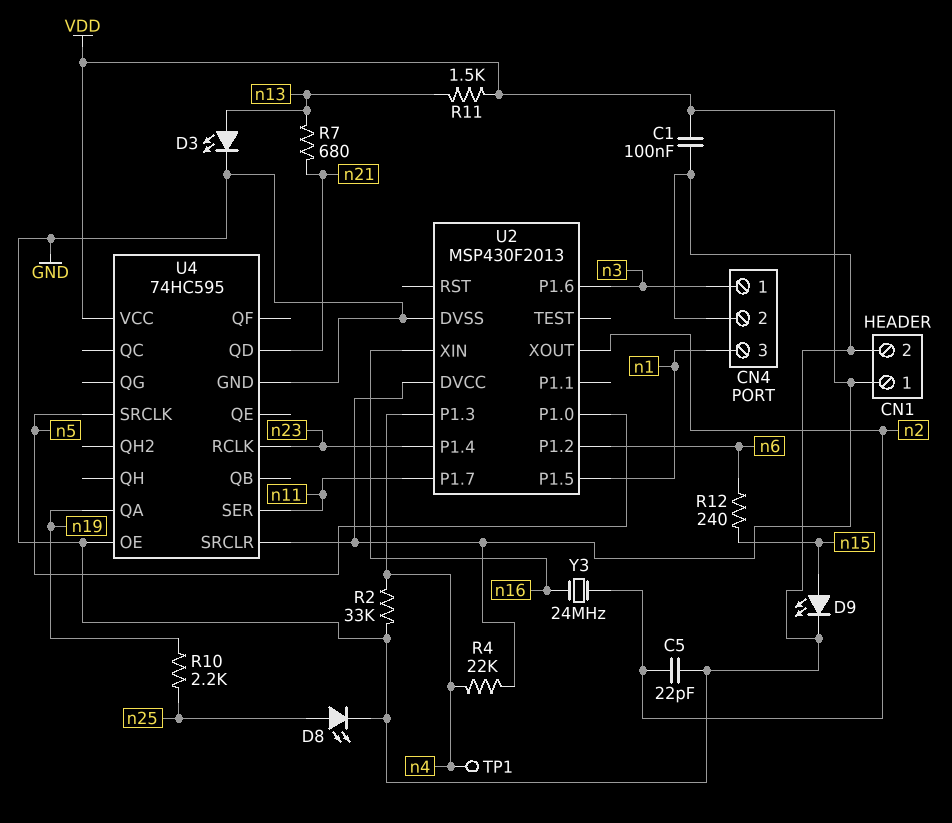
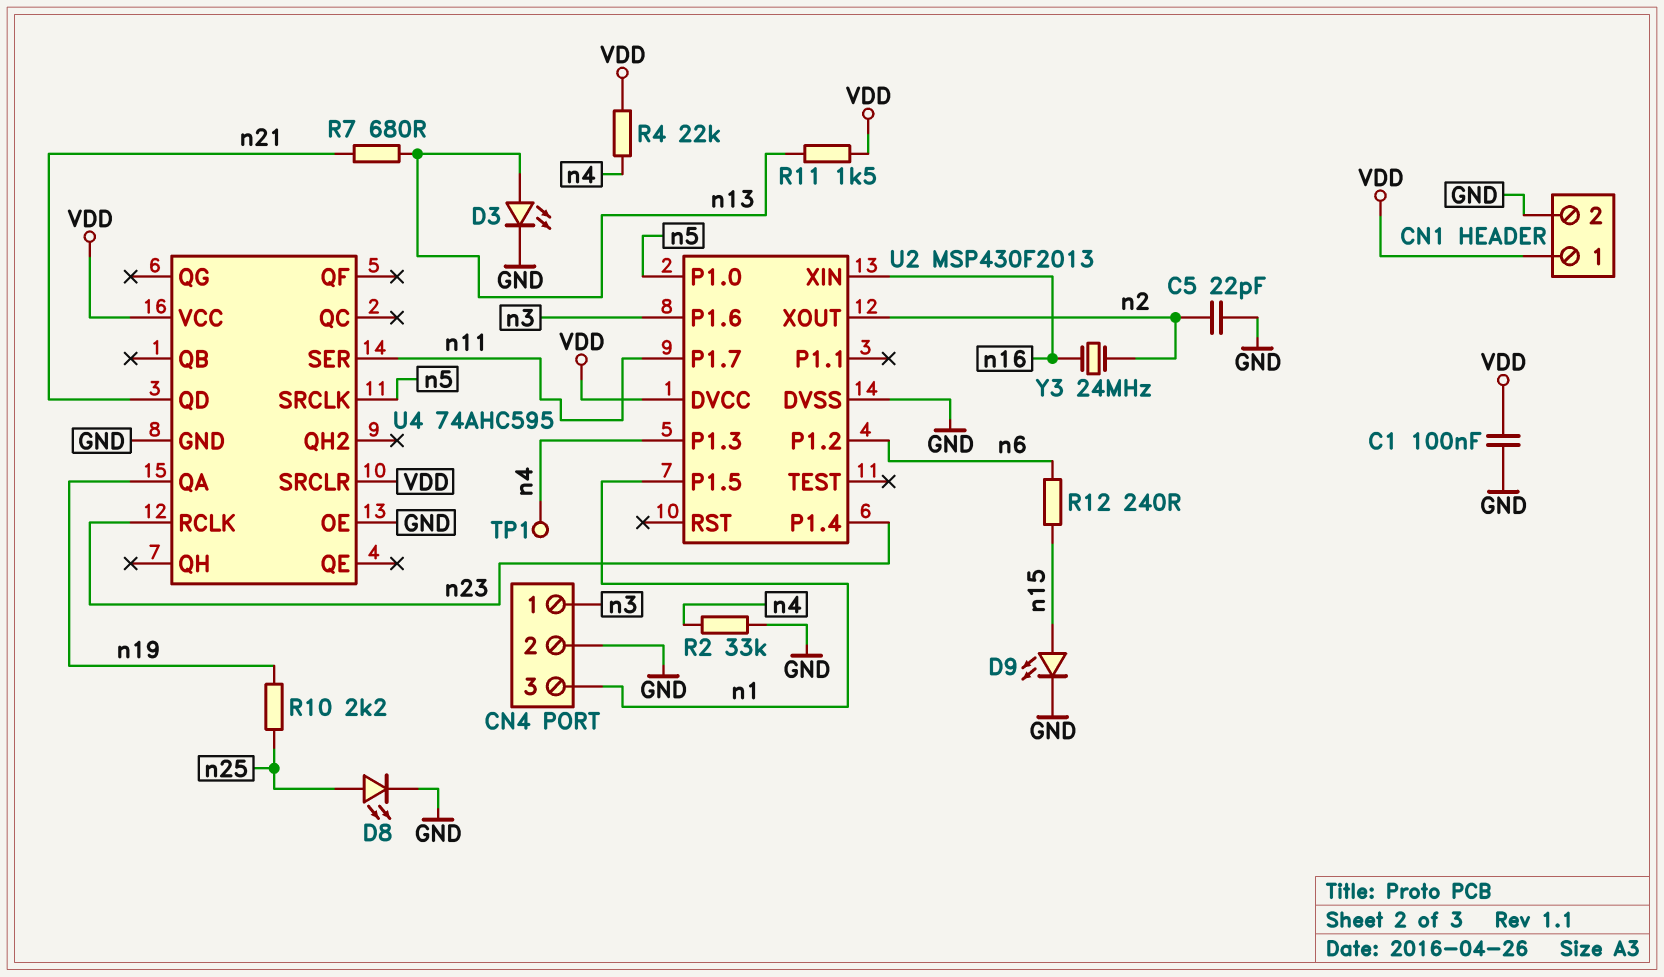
U4: 74HC595 -> 74AHC595

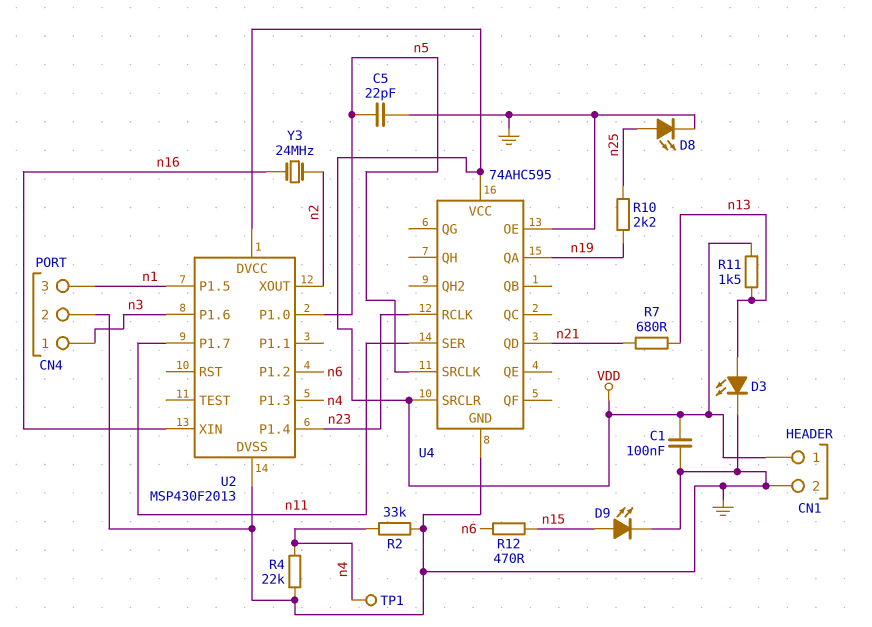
C5: 22pF (GND, n2) -> 22pF (GND, n5)
R4: 22k (VDD, n4) -> 22k (GND, n4)
R12: 240 (n6, n15) -> 470 (n6, n15)

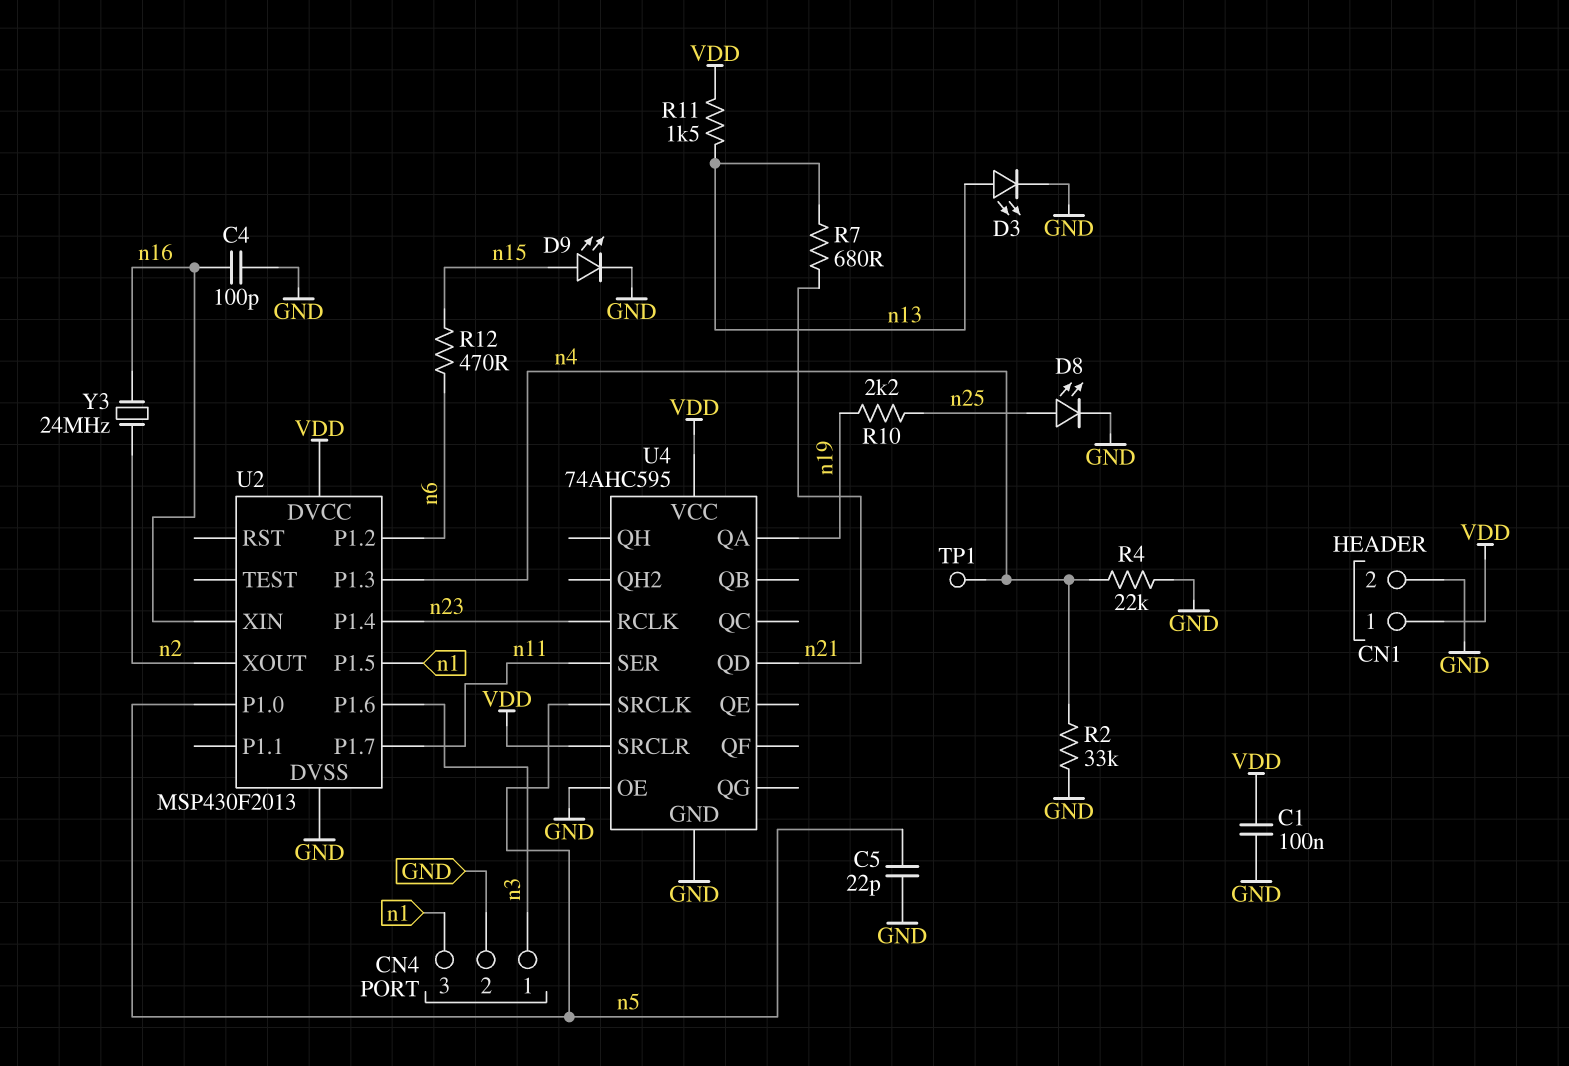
C4: none -> 100pF (GND, n16)

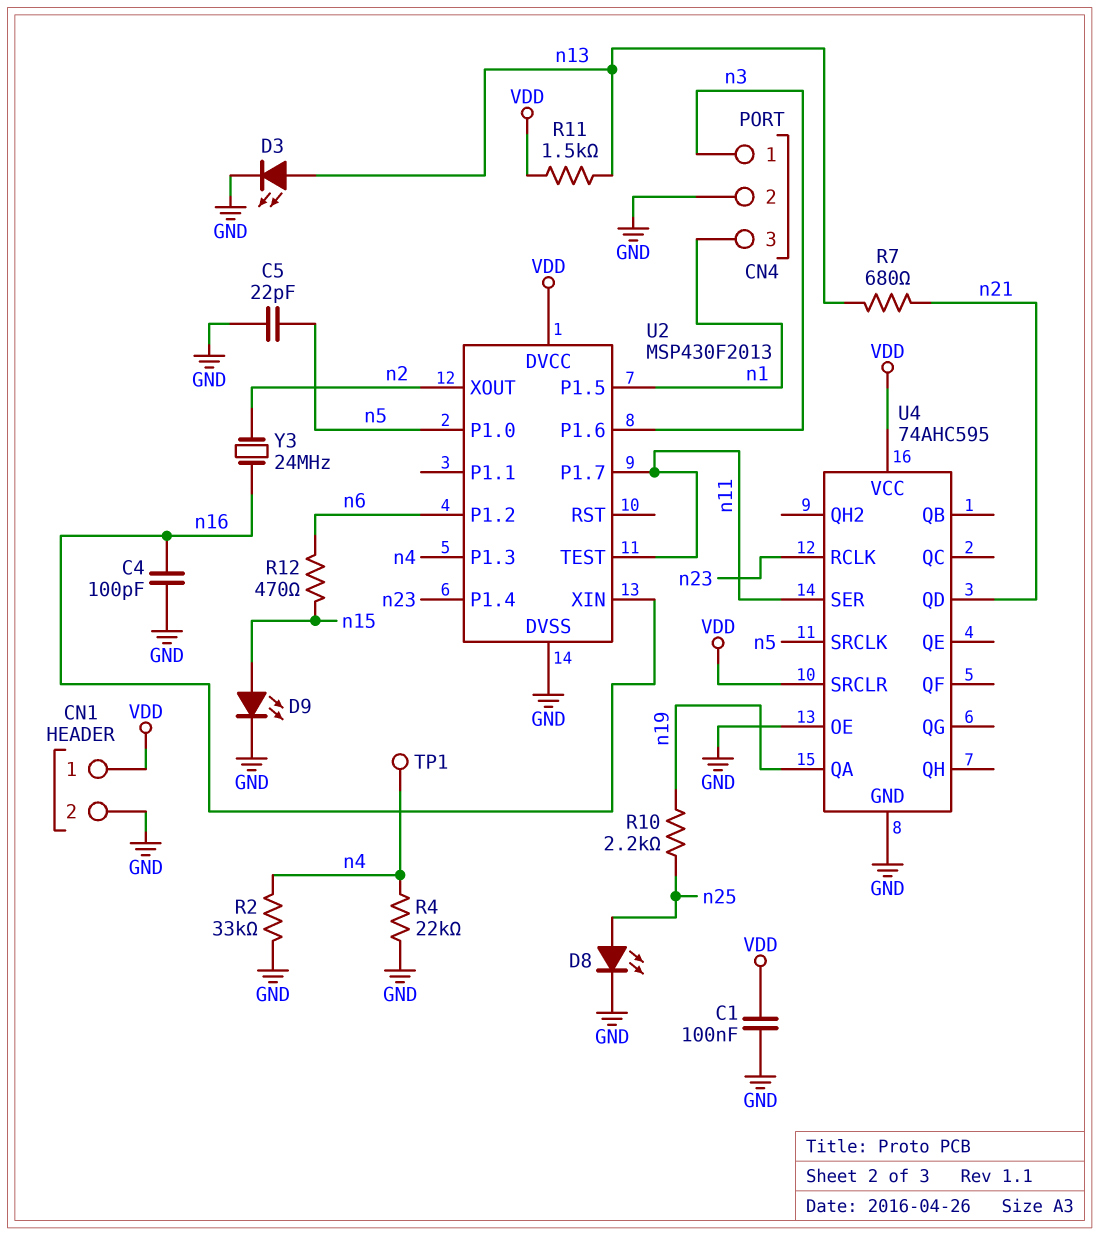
U2 pin TEST: none -> n11

